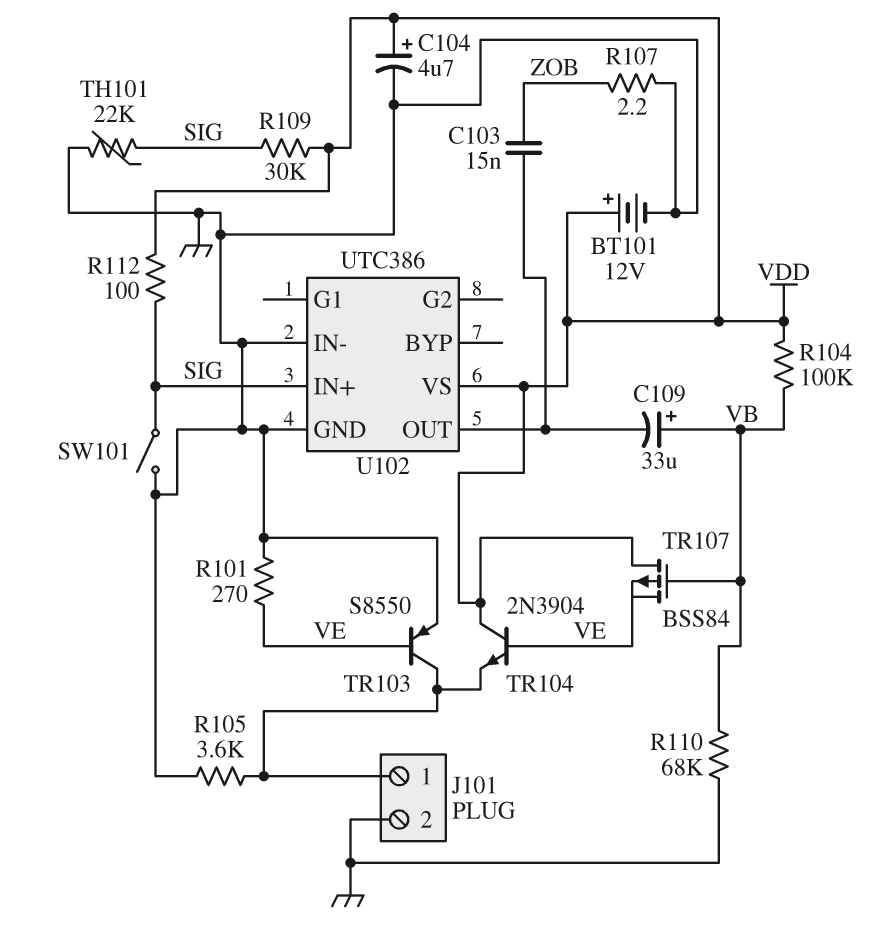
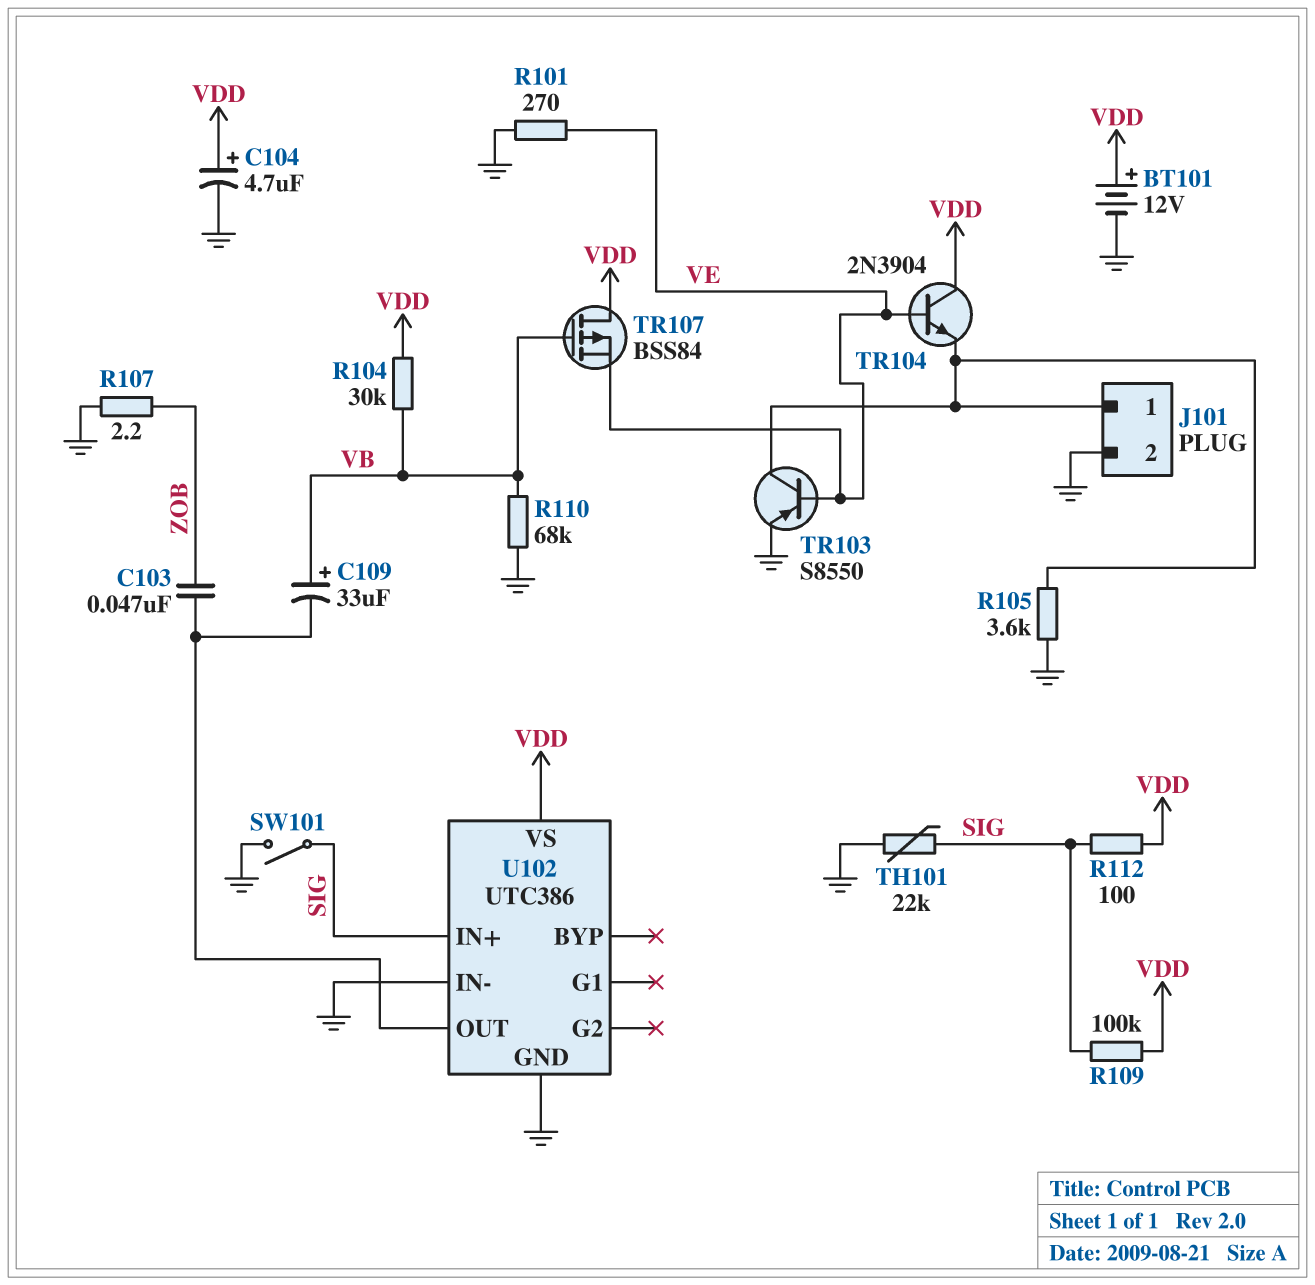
C103: 15nF (U102/OUT, ZOB) -> 47nF (U102/OUT, ZOB)
R104: 100k (VB, VDD) -> 30k (VB, VDD)
R109: 30k (SIG, VDD) -> 100k (SIG, VDD)

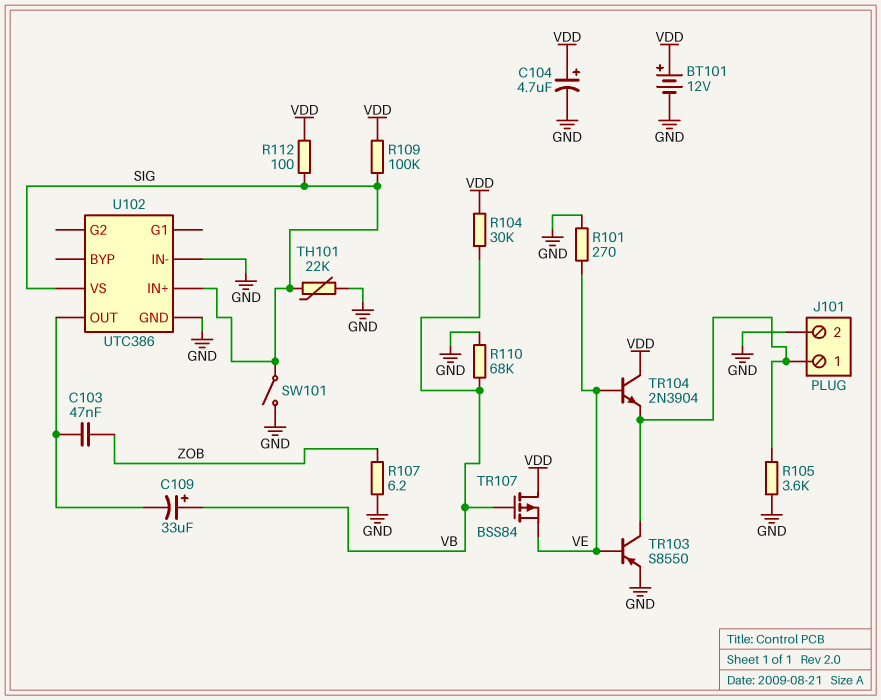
R107: 2.2 (GND, ZOB) -> 6.2 (GND, ZOB)
U102 pin VS: VDD -> SIG

